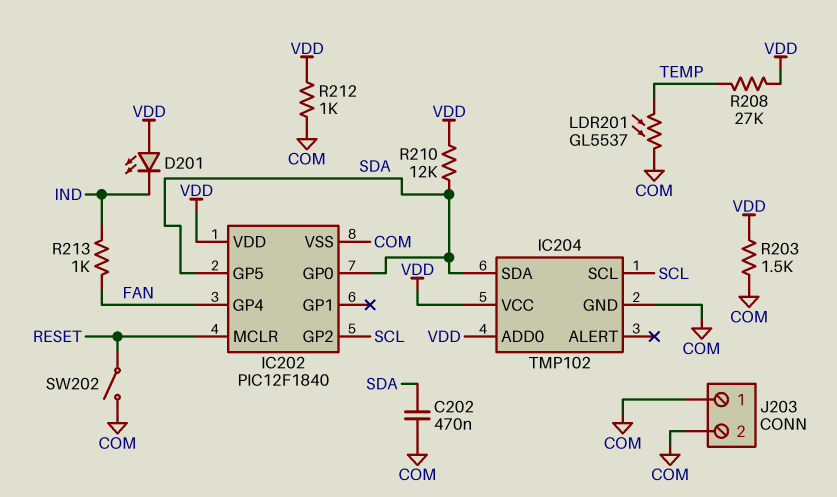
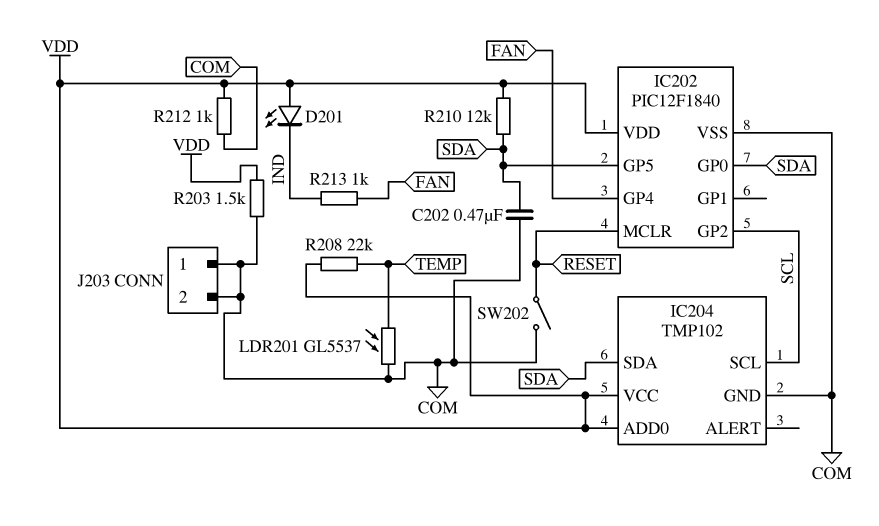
R208: 27k (TEMP, VDD) -> 22k (TEMP, VDD)

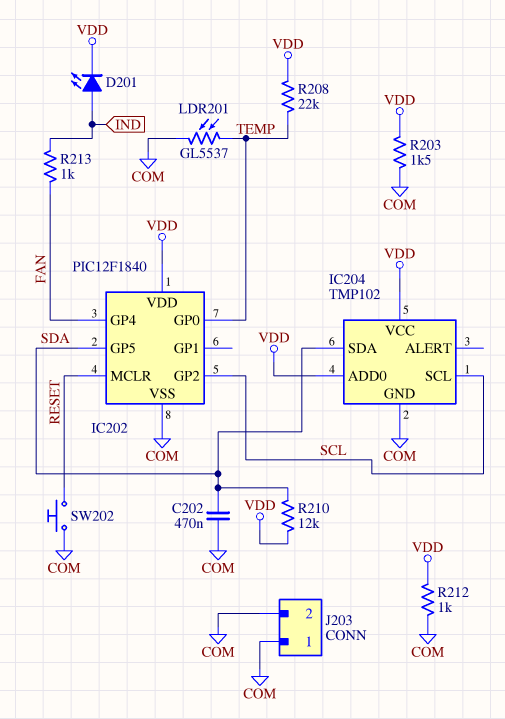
D201: LED (A VDD, K IND) -> LED (A IND, K VDD)
IC202 pin GP0: SDA -> TEMP
SW202: switch (COM, RESET) -> button (COM, RESET)

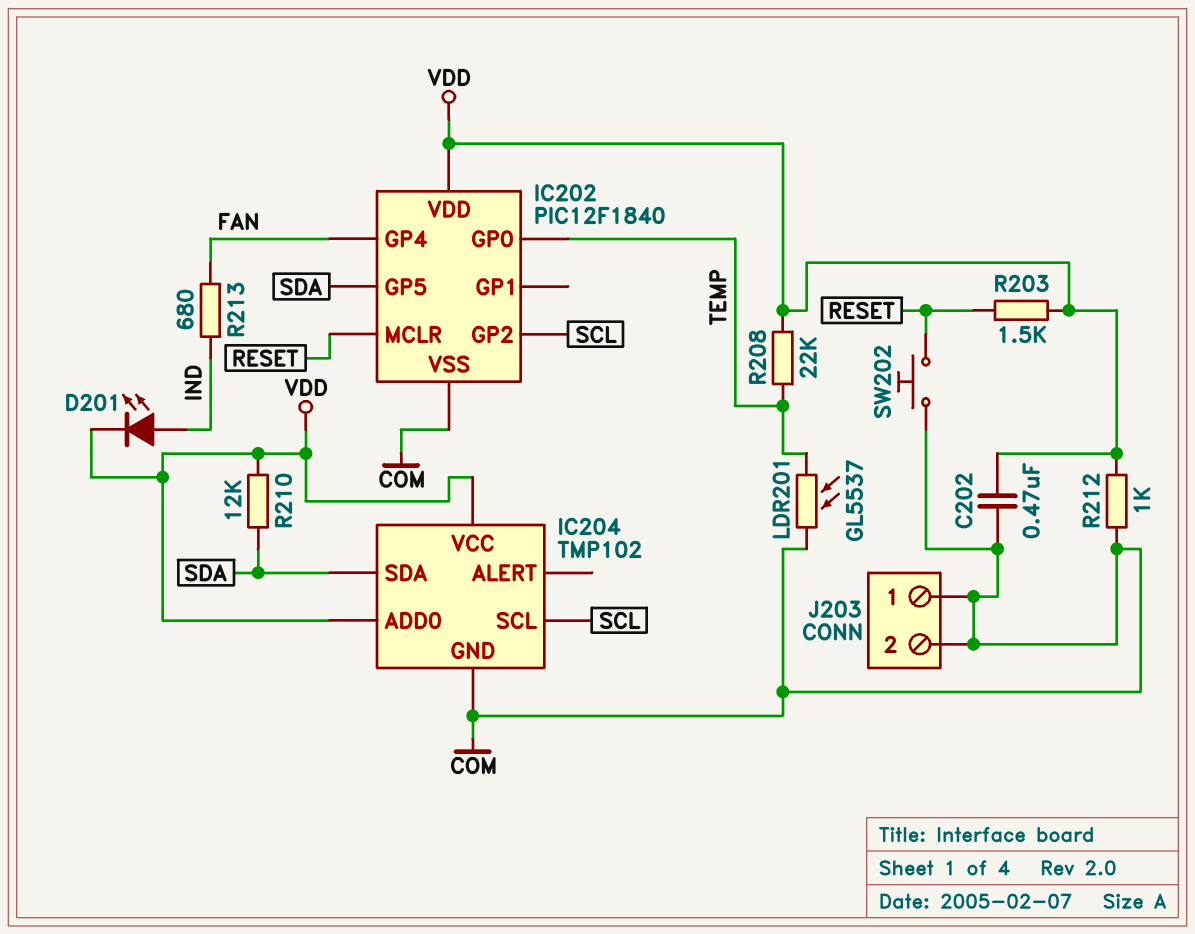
C202: 470nF (COM, SDA) -> 470nF (COM, VDD)
R203: 1.5k (COM, VDD) -> 1.5k (RESET, VDD)
R213: 1k (FAN, IND) -> 680 (FAN, IND)

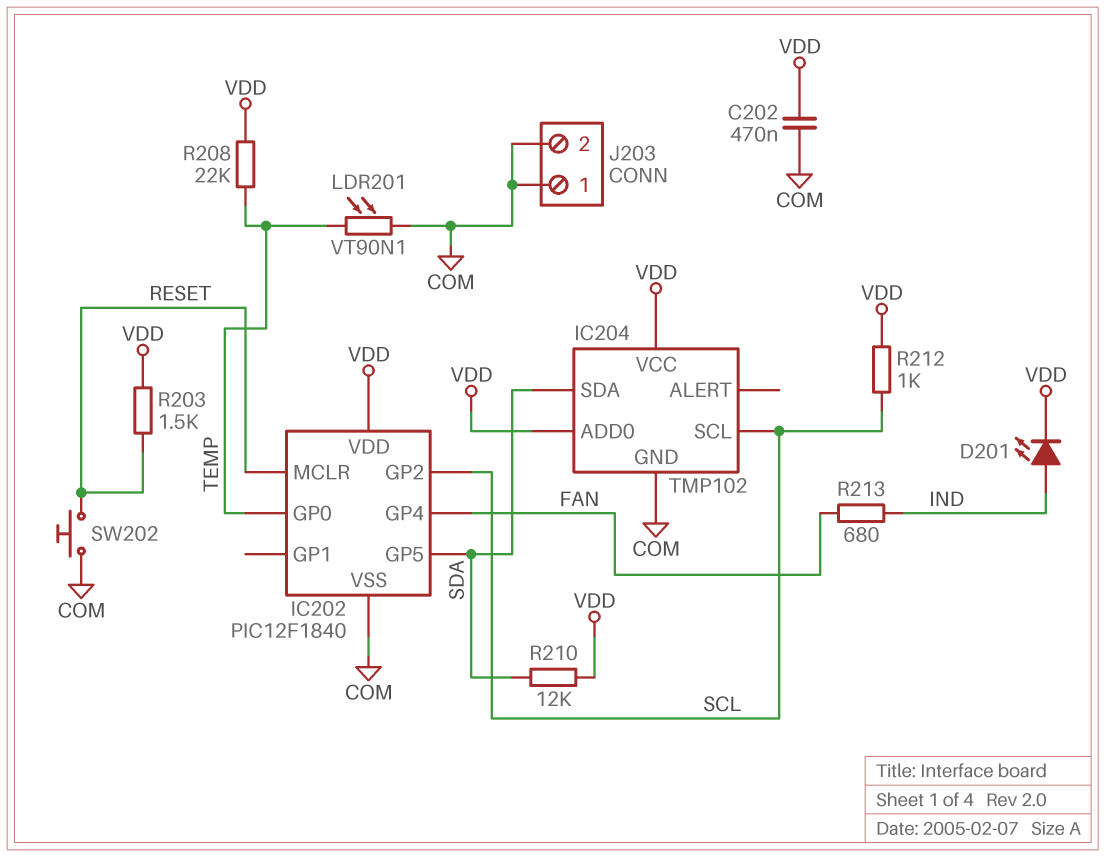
LDR201: GL5537 (COM, TEMP) -> VT90N1 (COM, TEMP)
R212: 1k (COM, VDD) -> 1k (SCL, VDD)

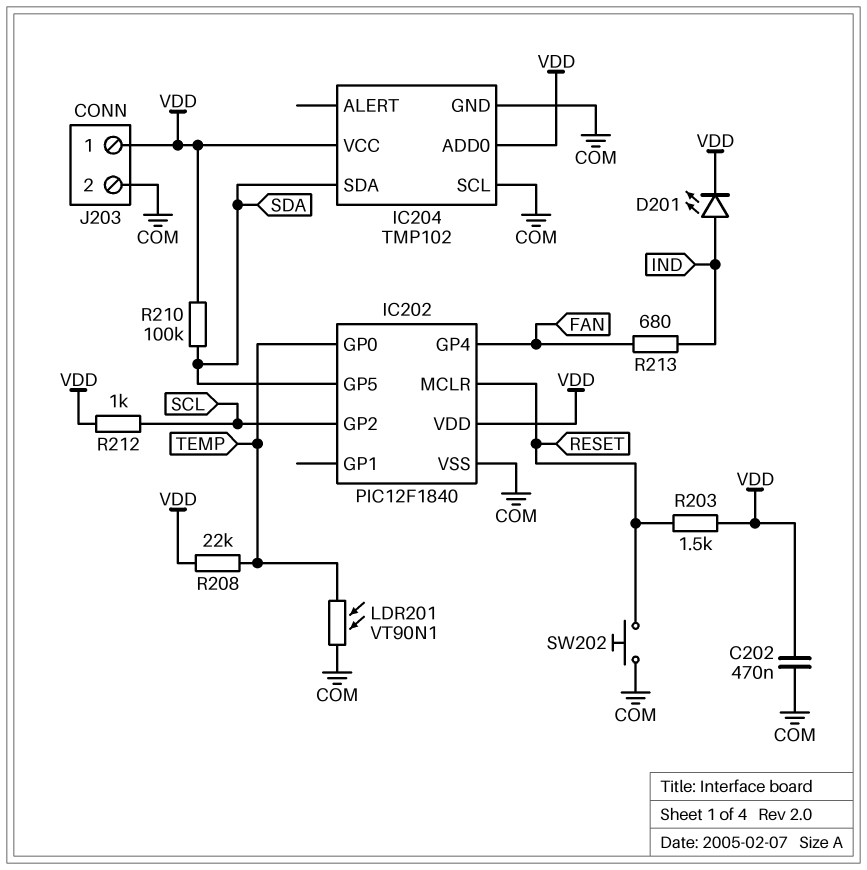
IC204 pin SCL: SCL -> COM
J203 pin 1: COM -> VDD
R210: 12k (SDA, VDD) -> 100k (SDA, VDD)

